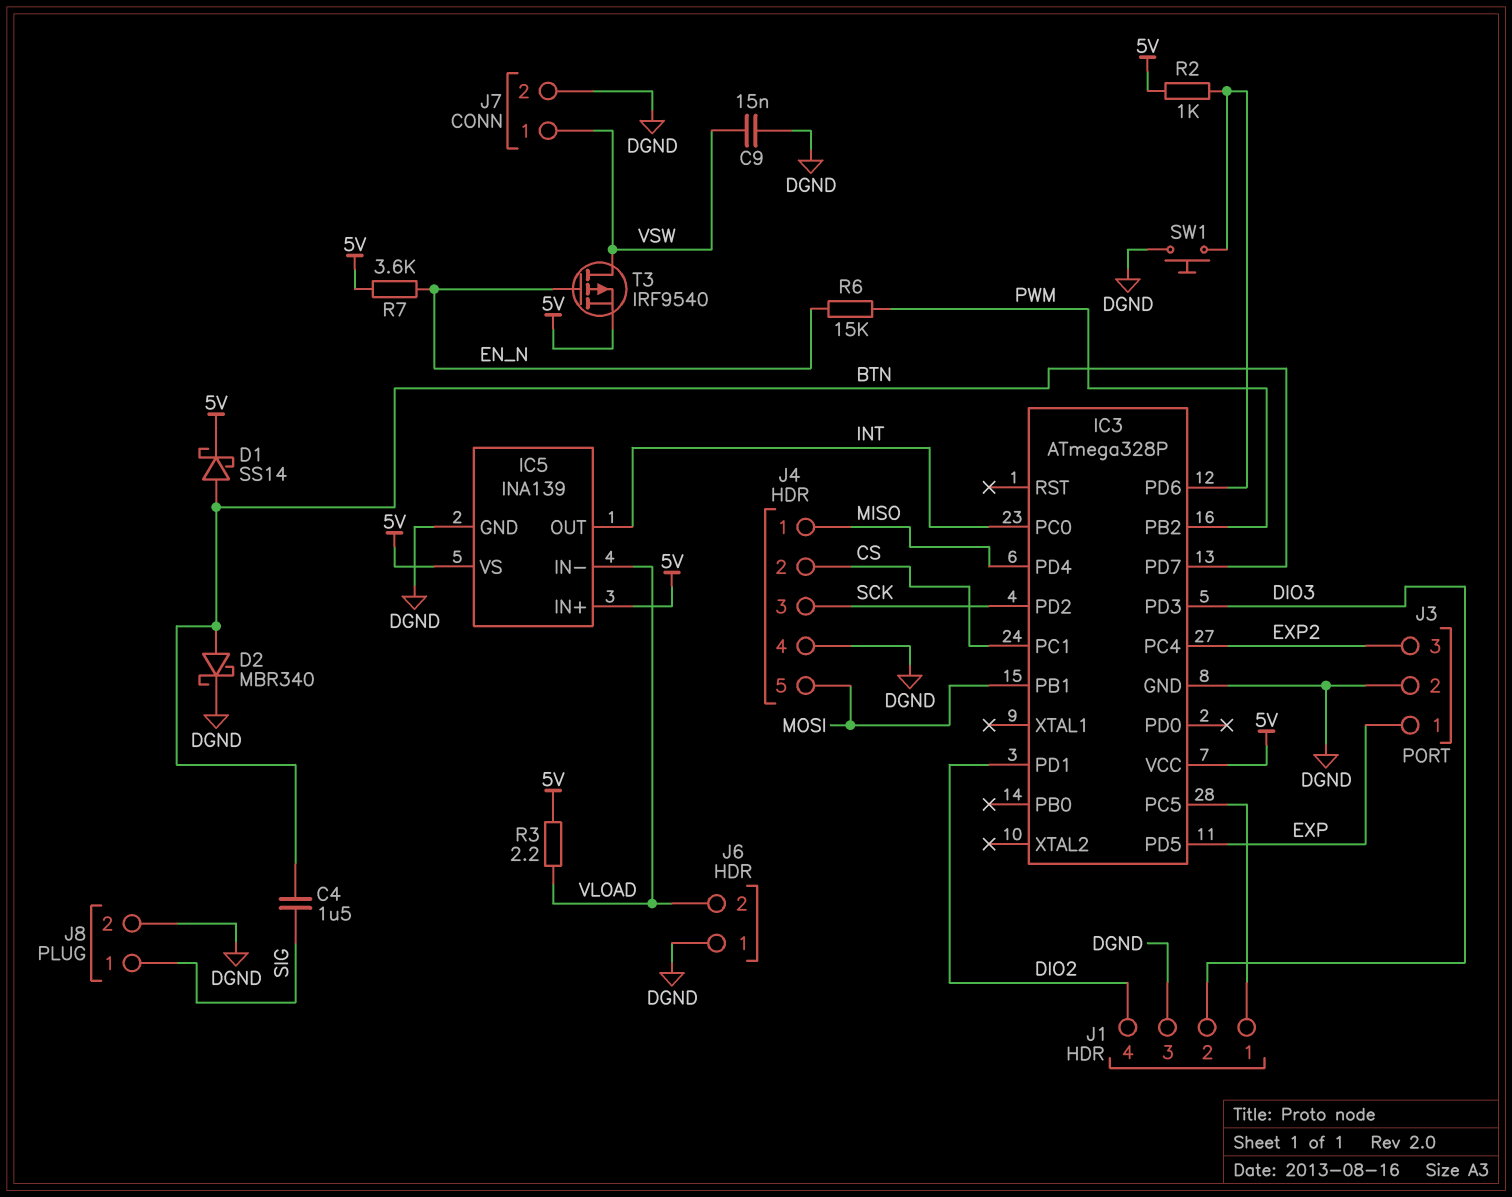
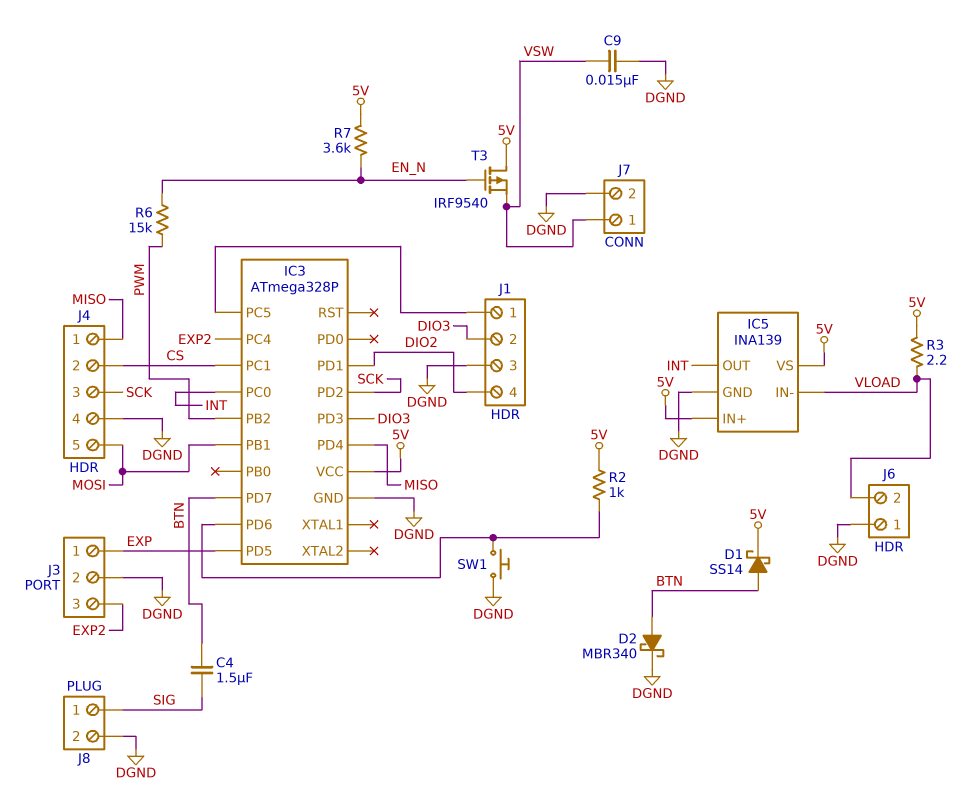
T3: PMOS IRF9540 (G EN_N, D VSW, S 5V) -> PMOS IRF9540 (G EN_N, D 5V, S VSW)

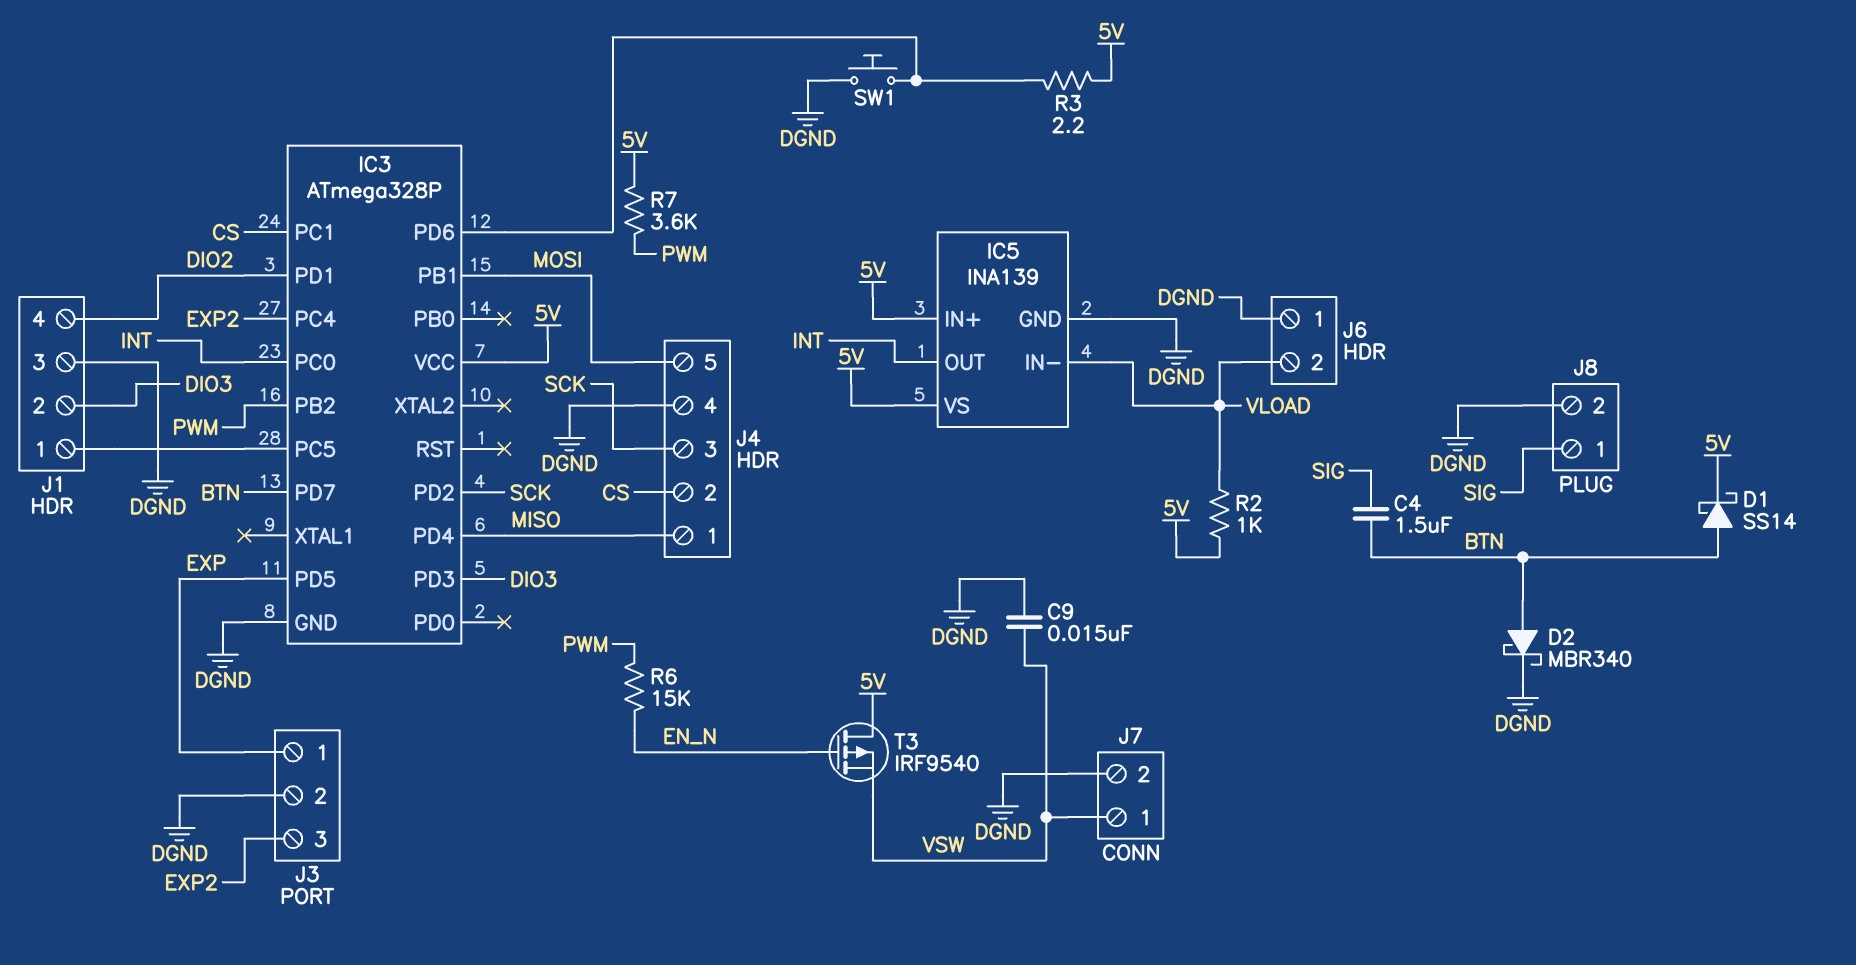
R2: 1k (5V, IC3/PD6) -> 1k (5V, VLOAD)
R3: 2.2 (5V, VLOAD) -> 2.2 (5V, IC3/PD6)
R7: 3.6k (5V, EN_N) -> 3.6k (5V, PWM)

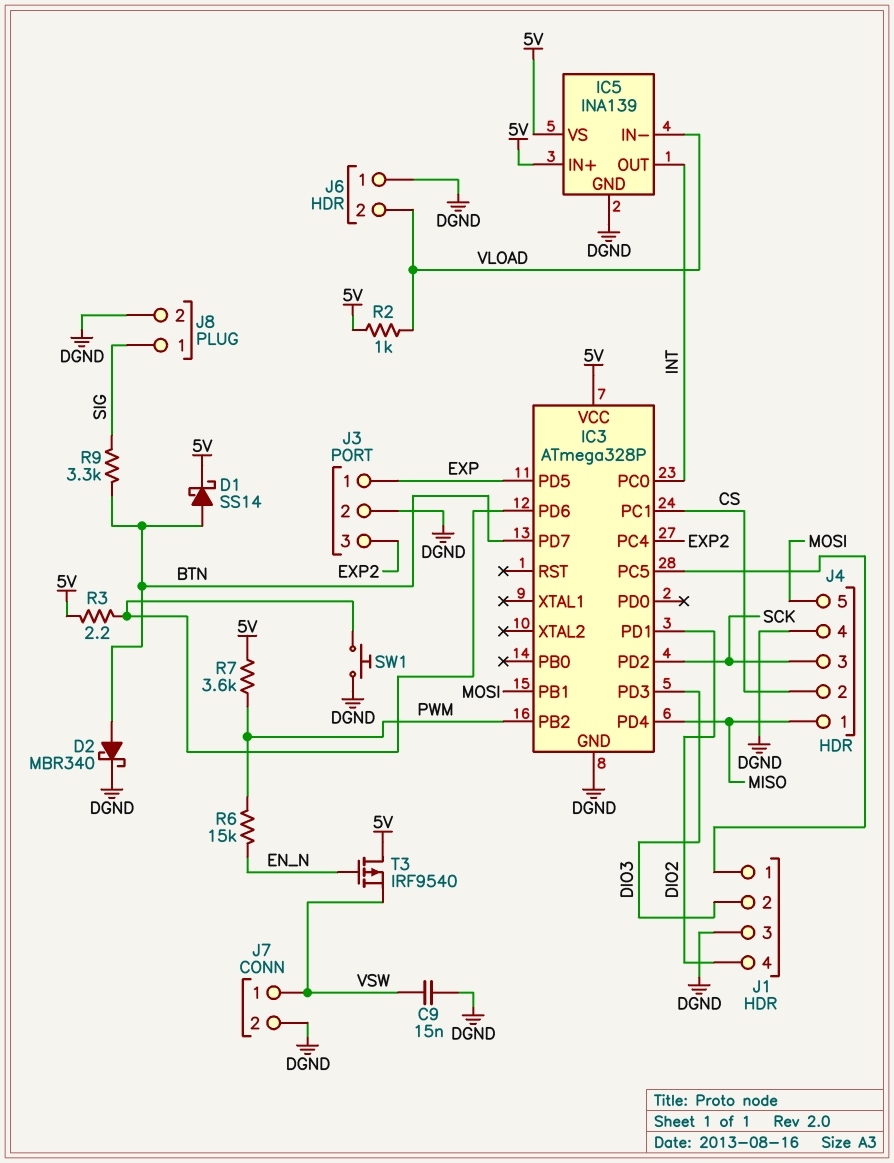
C4: 1.5uF (BTN, SIG) -> none
R9: none -> 3.3k (BTN, SIG)

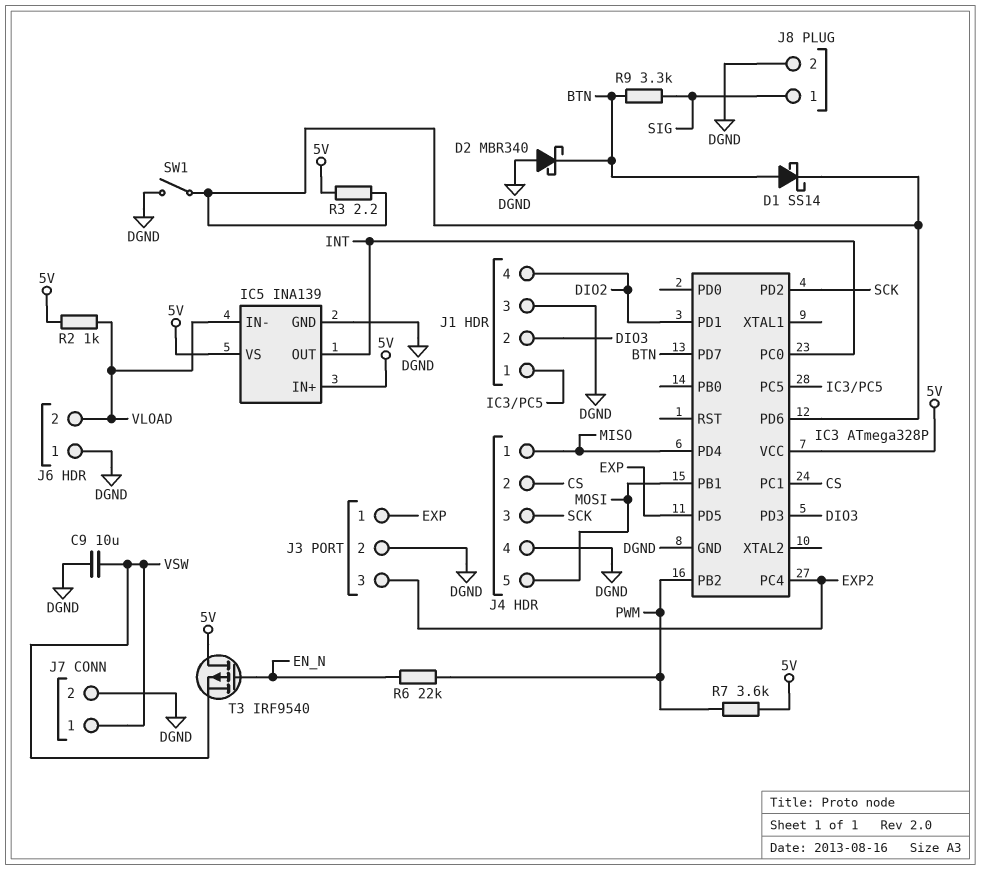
C9: 15nF (DGND, VSW) -> 10uF (DGND, VSW)
D1: schottky SS14 (A BTN, K 5V) -> schottky SS14 (A BTN, K IC3/PD6)
D2: schottky MBR340 (A BTN, K DGND) -> schottky MBR340 (A DGND, K BTN)
R6: 15k (EN_N, PWM) -> 22k (EN_N, PWM)
SW1: button (DGND, IC3/PD6) -> switch (DGND, IC3/PD6)

